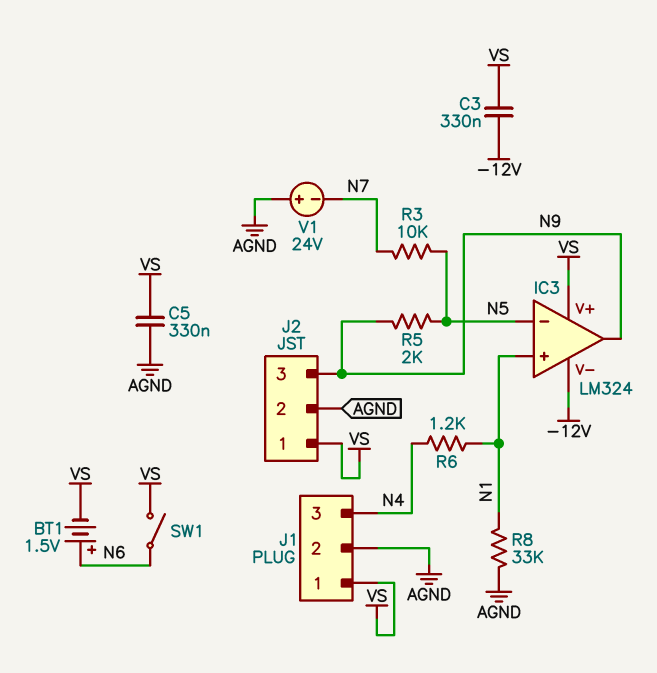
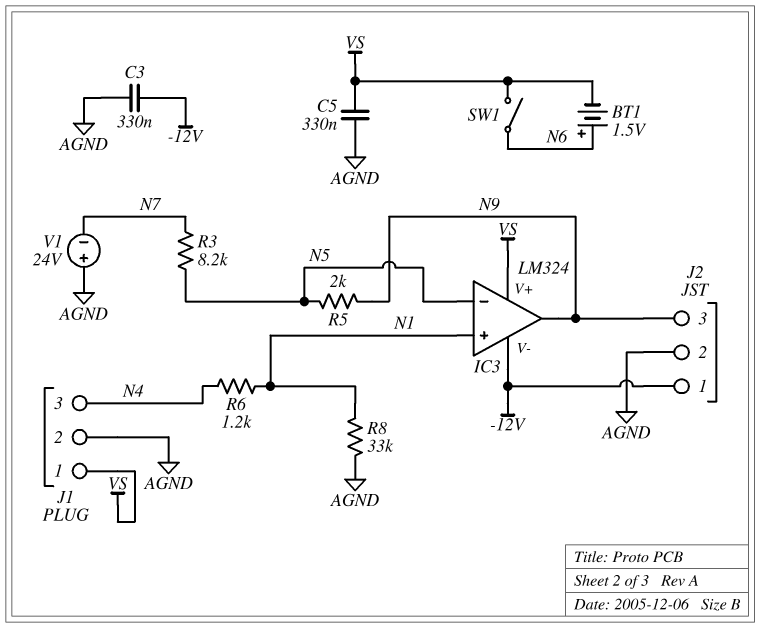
C3: 330nF (-12V, VS) -> 330nF (-12V, AGND)
J2 pin 1: VS -> -12V
R3: 10k (N5, N7) -> 8.2k (N5, N7)

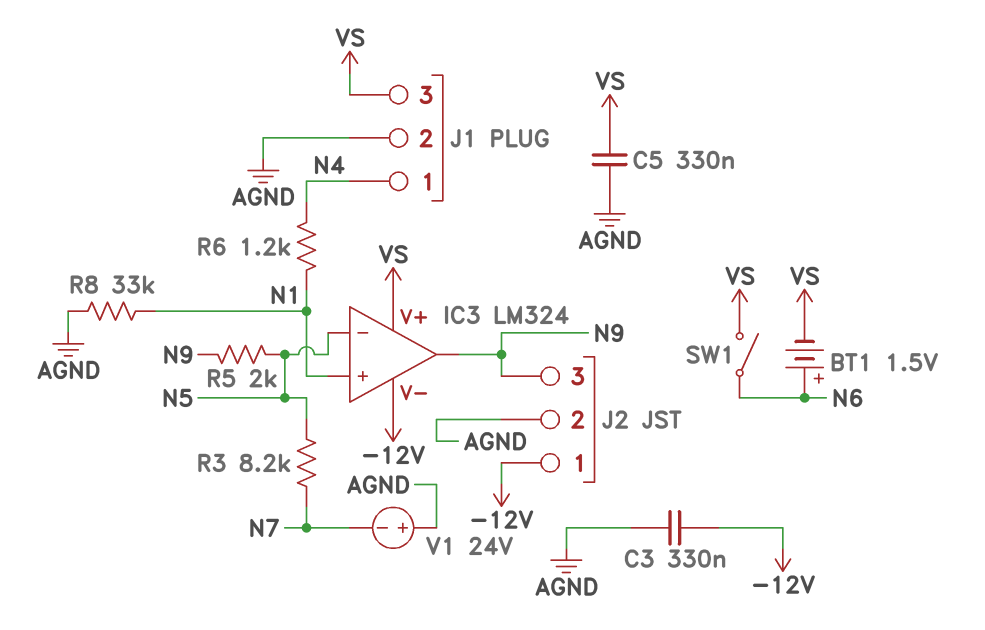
J1 pin 1: VS -> N4
J1 pin 3: N4 -> VS

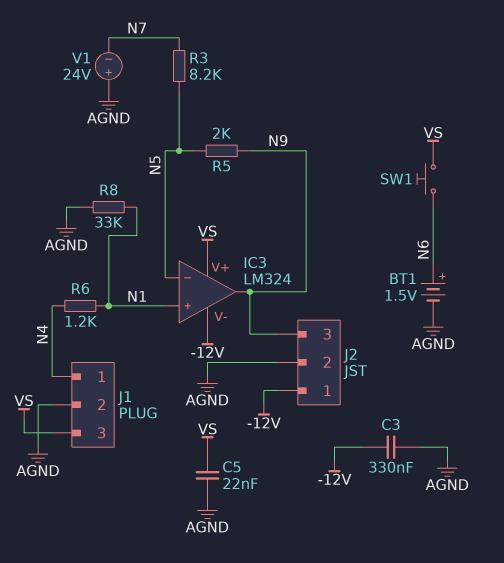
BT1: 1.5V (plus N6, minus VS) -> 1.5V (plus N6, minus AGND)
C5: 330nF (AGND, VS) -> 22nF (AGND, VS)
SW1: switch (N6, VS) -> button (N6, VS)

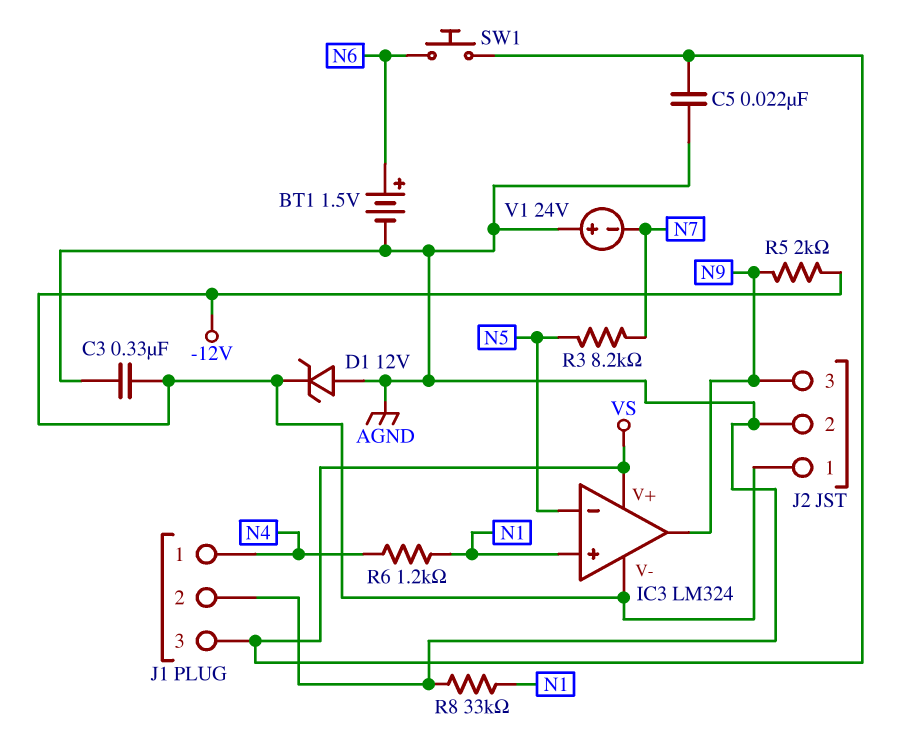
D1: none -> zener 12V (A AGND, K -12V)
R5: 2k (N5, N9) -> 2k (-12V, N9)

